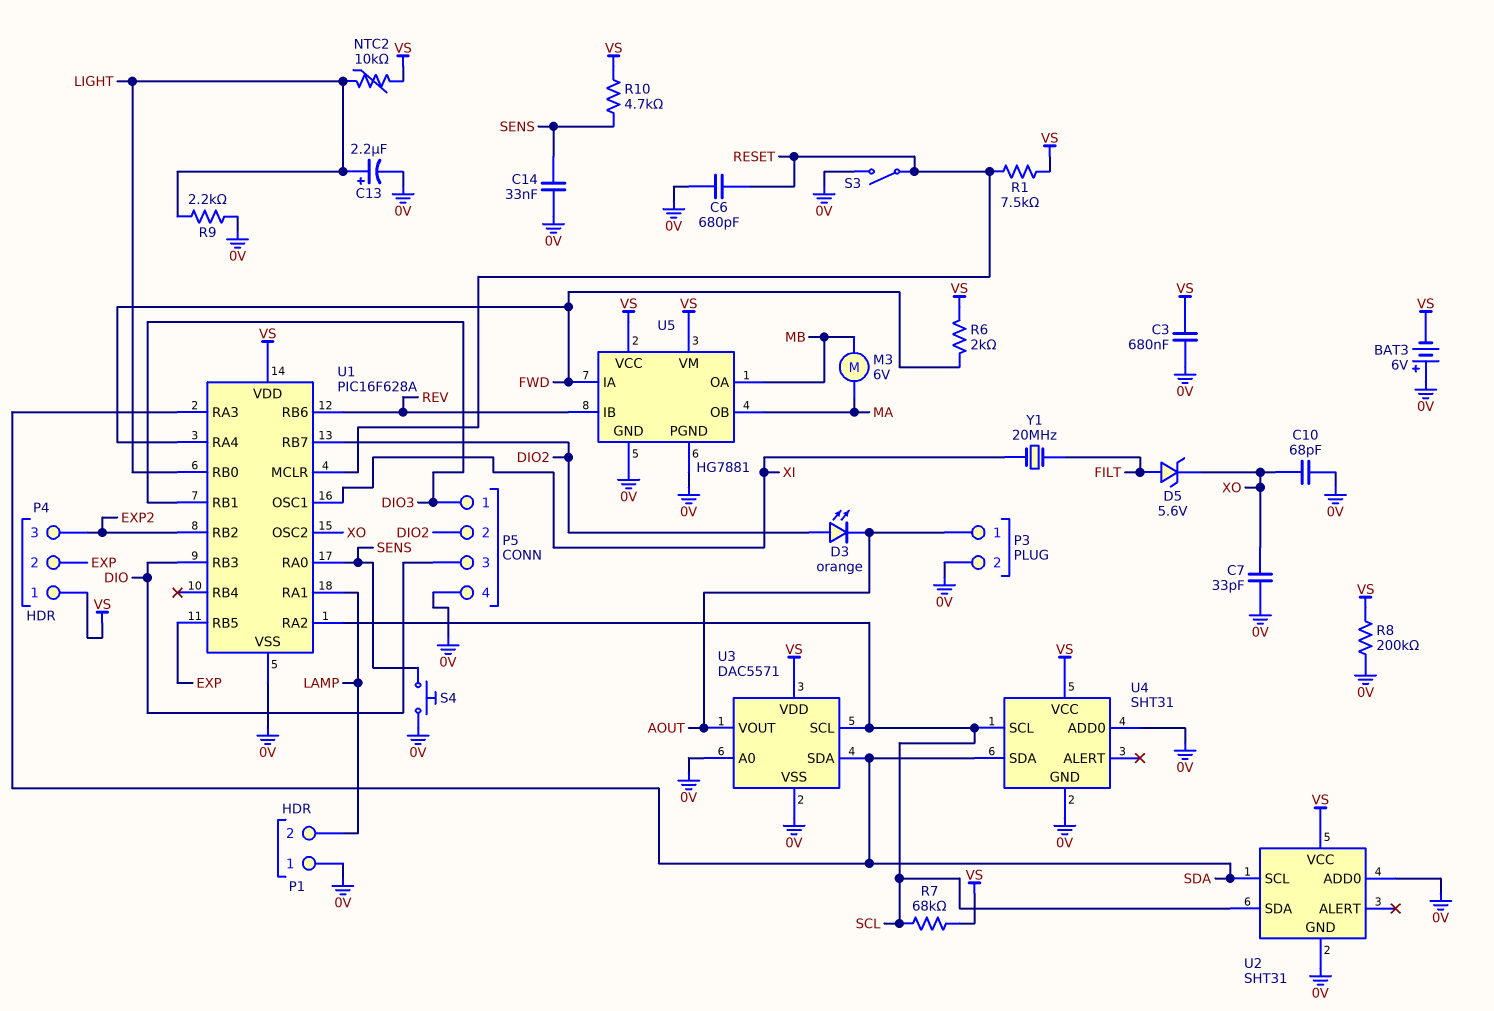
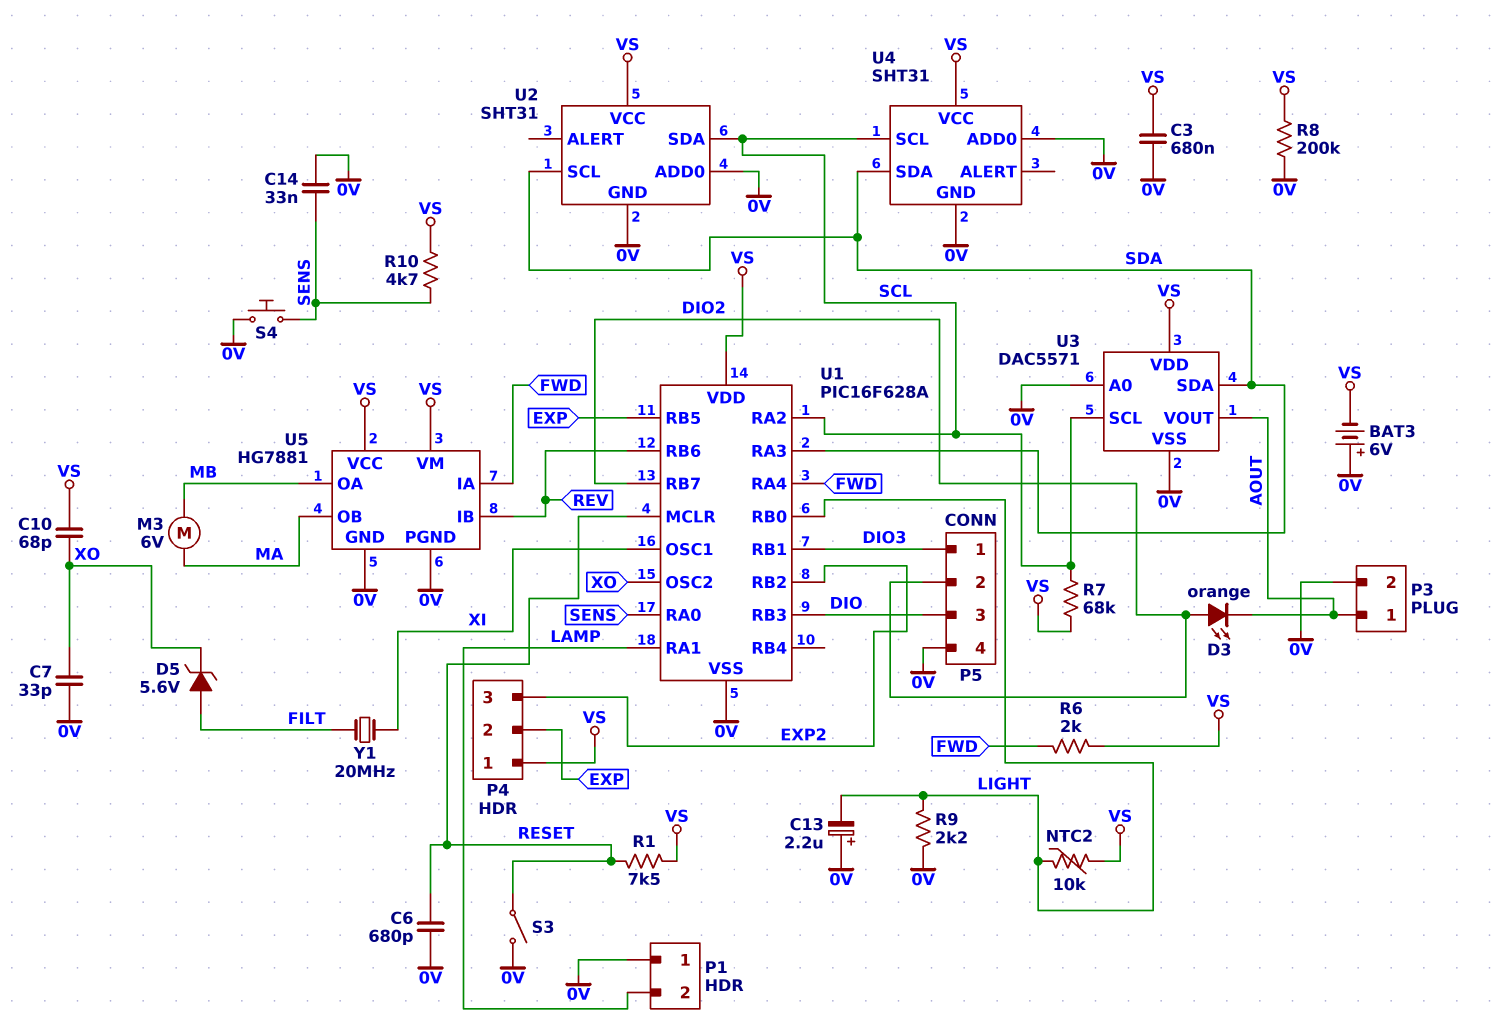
C10: 68pF (0V, XO) -> 68pF (VS, XO)
C13: 2.2uF (plus LIGHT, minus 0V) -> 2.2uF (plus 0V, minus LIGHT)

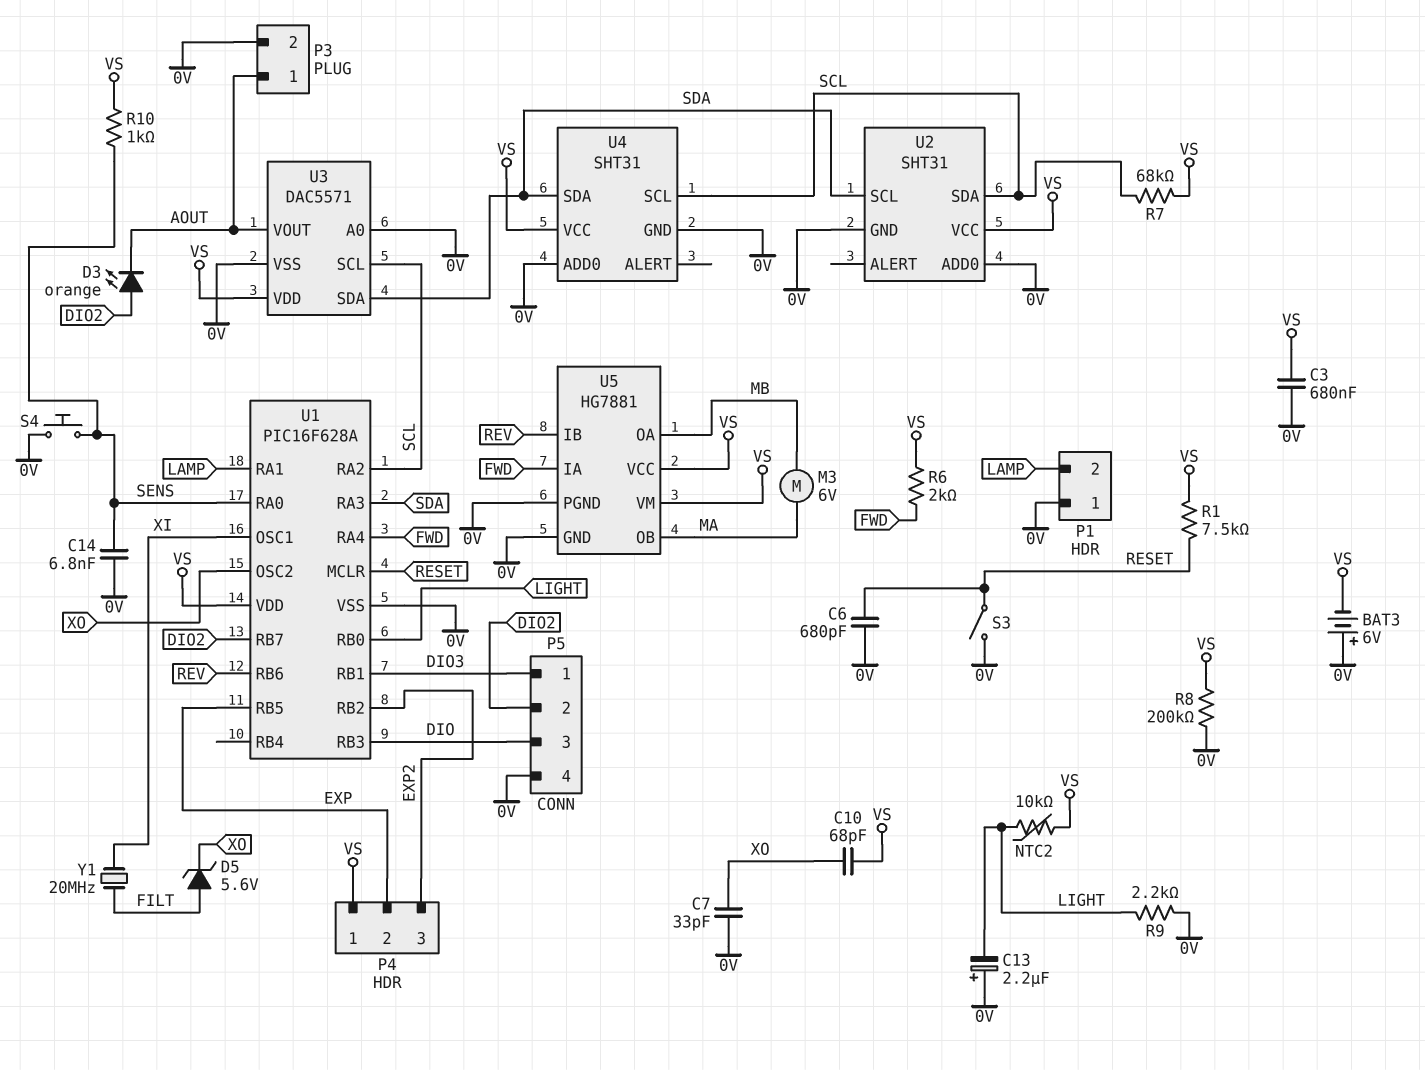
C14: 33nF (0V, SENS) -> 6.8nF (0V, SENS)
R10: 4.7k (SENS, VS) -> 1k (SENS, VS)

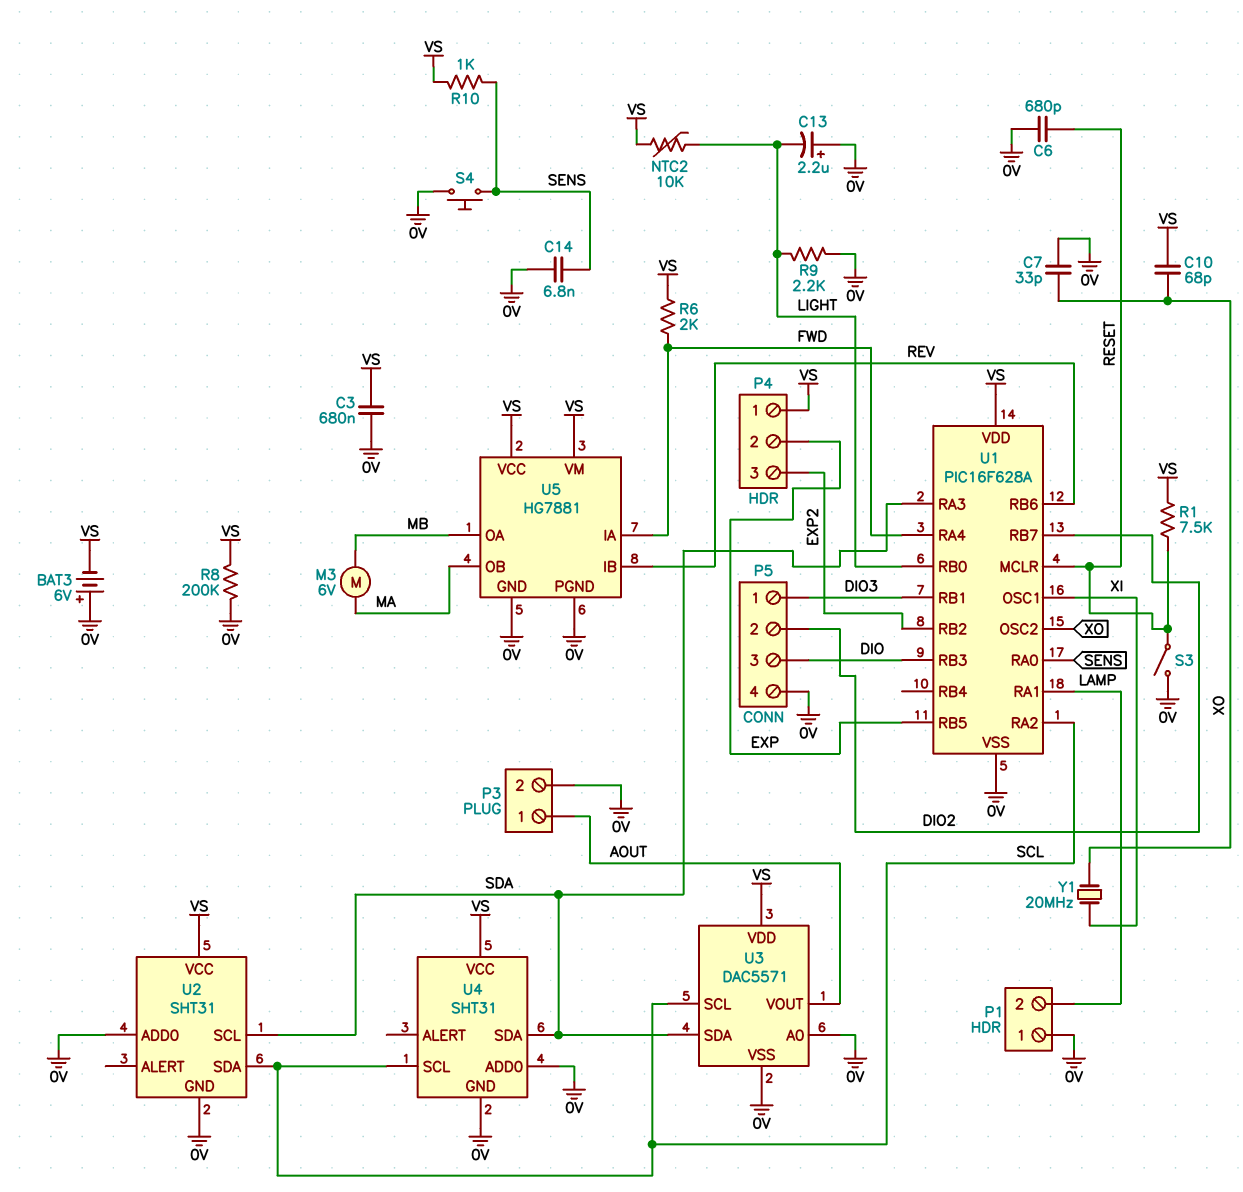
D3: LED orange (A DIO2, K AOUT) -> none
D5: zener 5.6V (A FILT, K XO) -> none
R7: 68k (SCL, VS) -> none
Y1: 20MHz (FILT, XI) -> 20MHz (XI, XO)

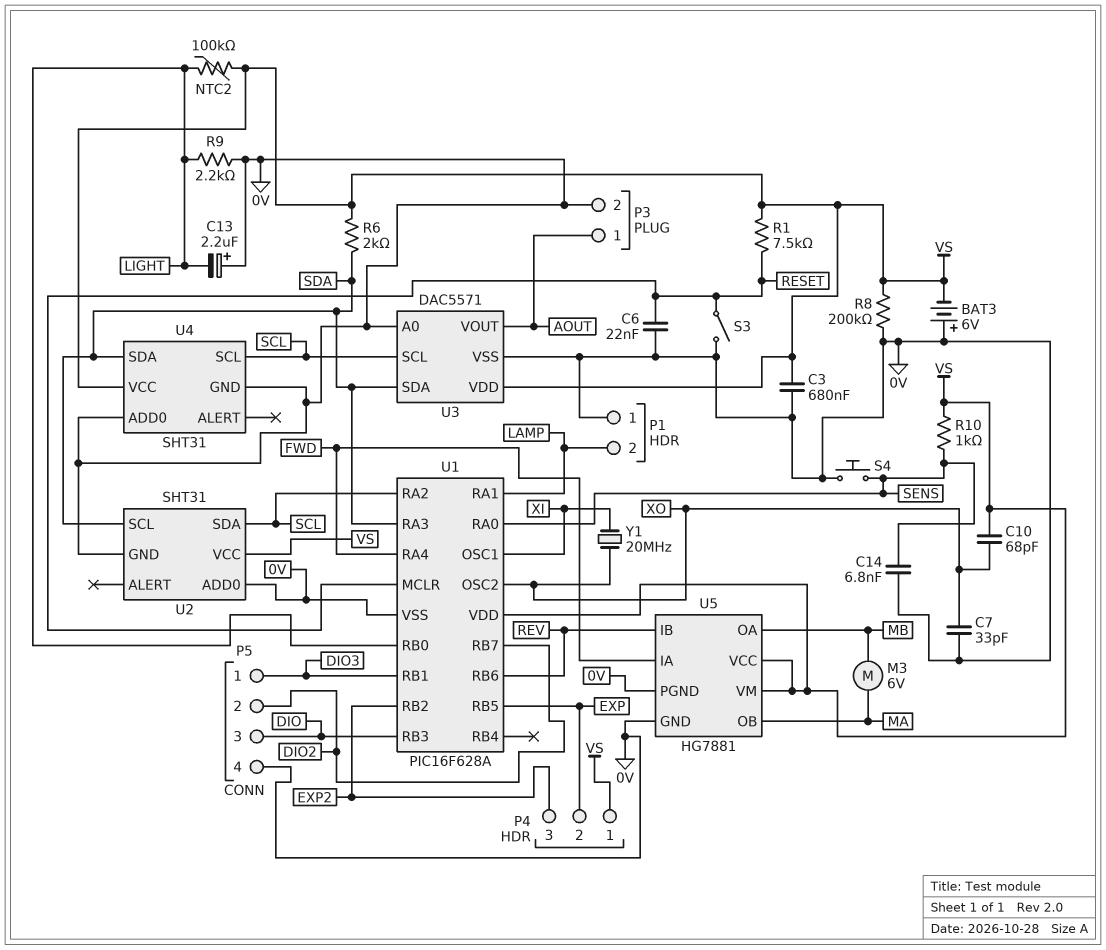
C6: 680pF (0V, RESET) -> 22nF (0V, RESET)
NTC2: 10k (LIGHT, VS) -> 100k (LIGHT, VS)
R6: 2k (FWD, VS) -> 2k (SDA, VS)

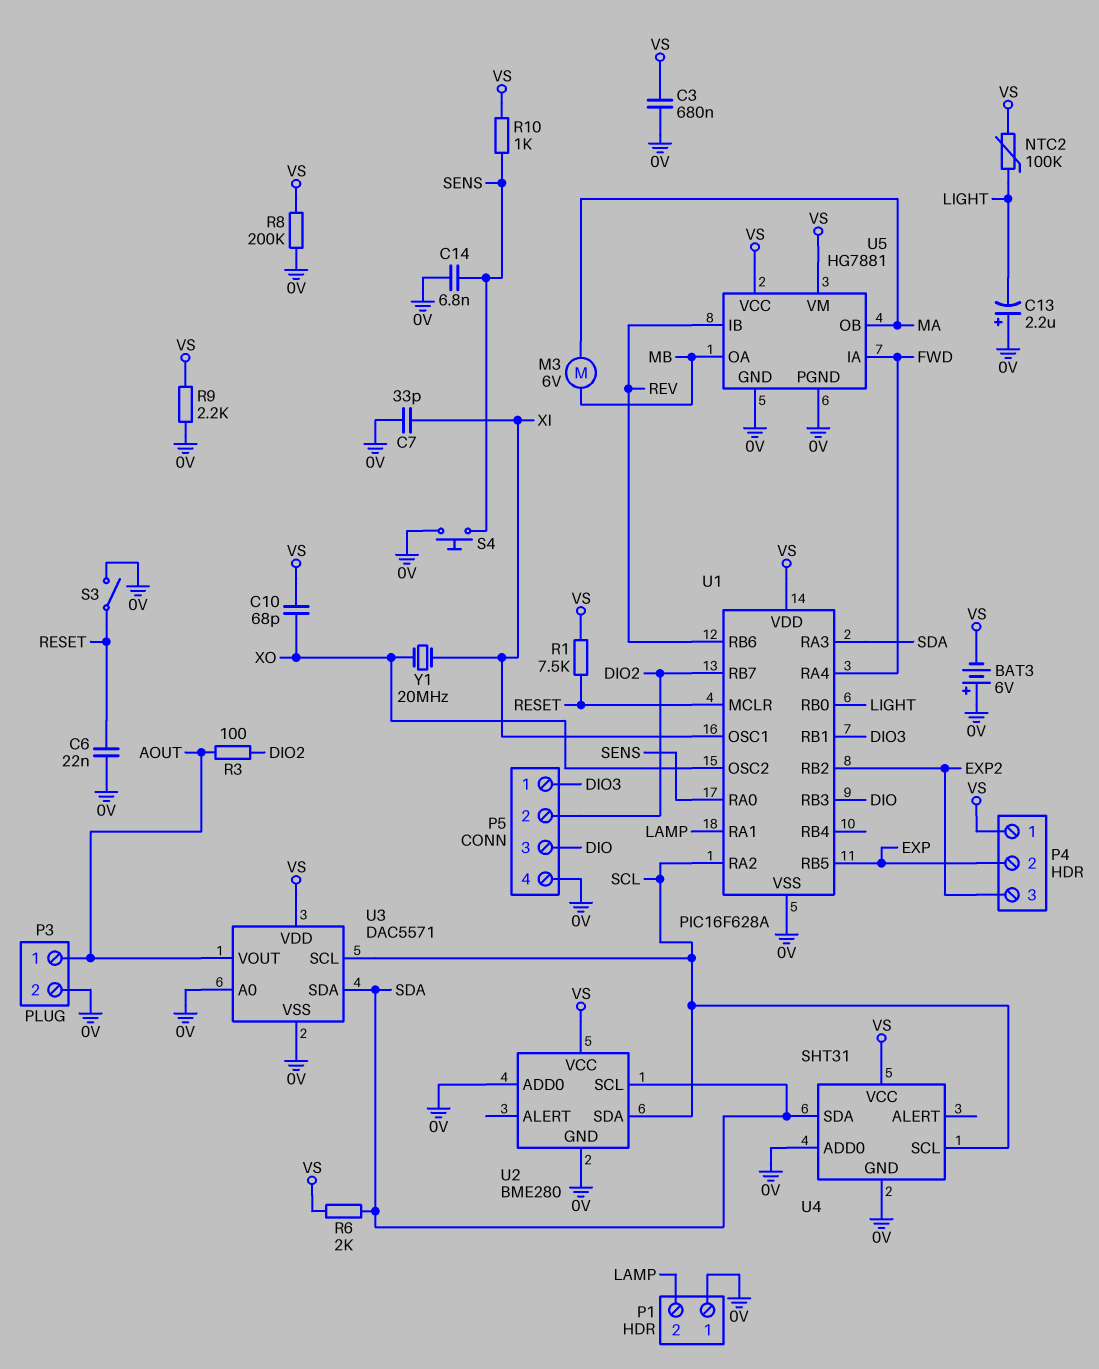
C7: 33pF (0V, XO) -> 33pF (0V, XI)
R3: none -> 100 (AOUT, DIO2)
R9: 2.2k (0V, LIGHT) -> 2.2k (0V, VS)
U2: SHT31 -> BME280

